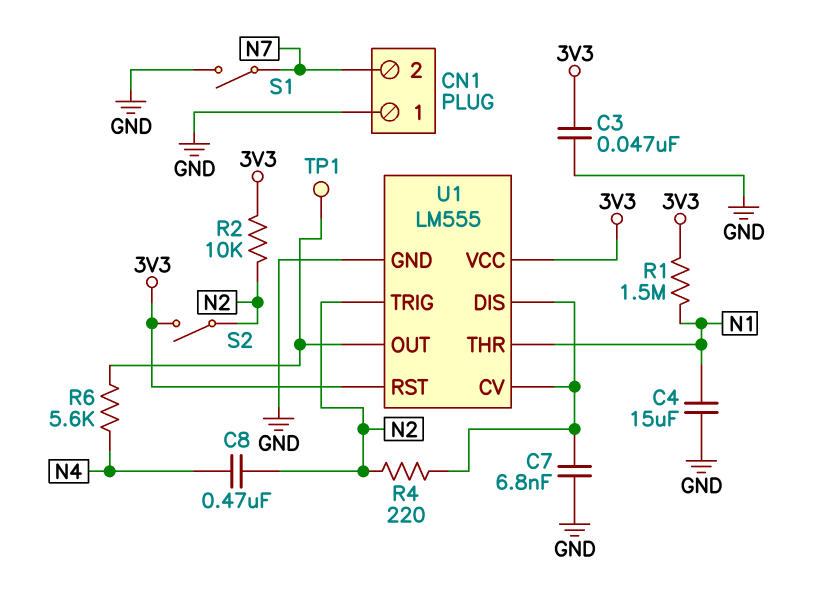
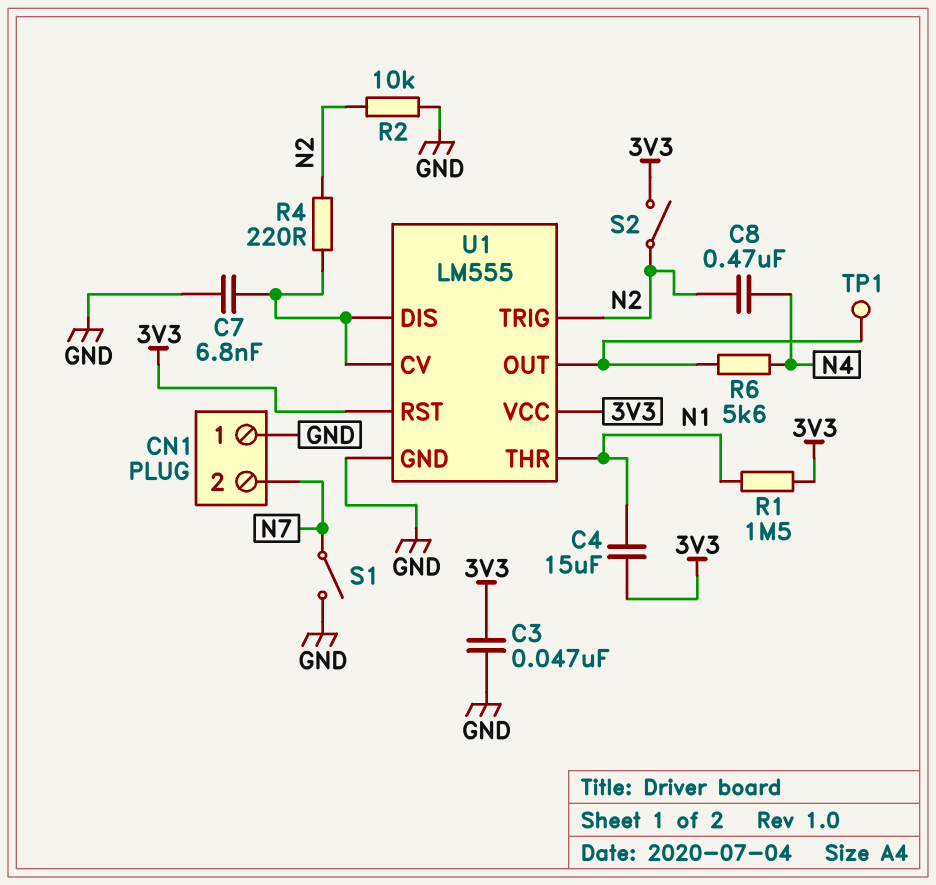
C4: 15uF (GND, N1) -> 15uF (3V3, N1)
R2: 10k (3V3, N2) -> 10k (GND, N2)

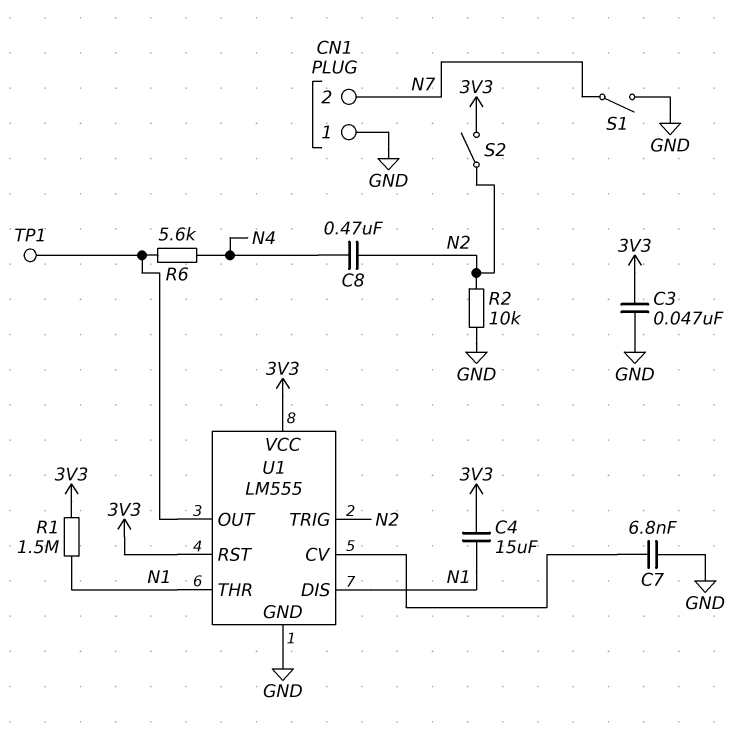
R4: 220 (N2, U1/CV) -> none
U1 pin DIS: U1/CV -> N1

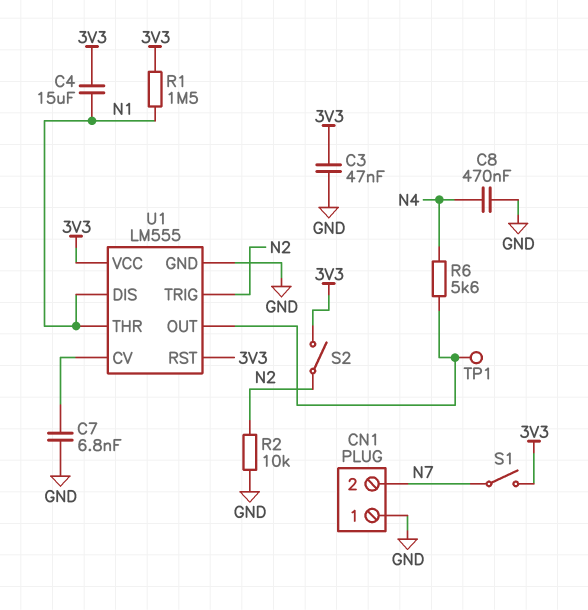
C8: 470nF (N2, N4) -> 470nF (GND, N4)
S1: switch (GND, N7) -> switch (3V3, N7)

